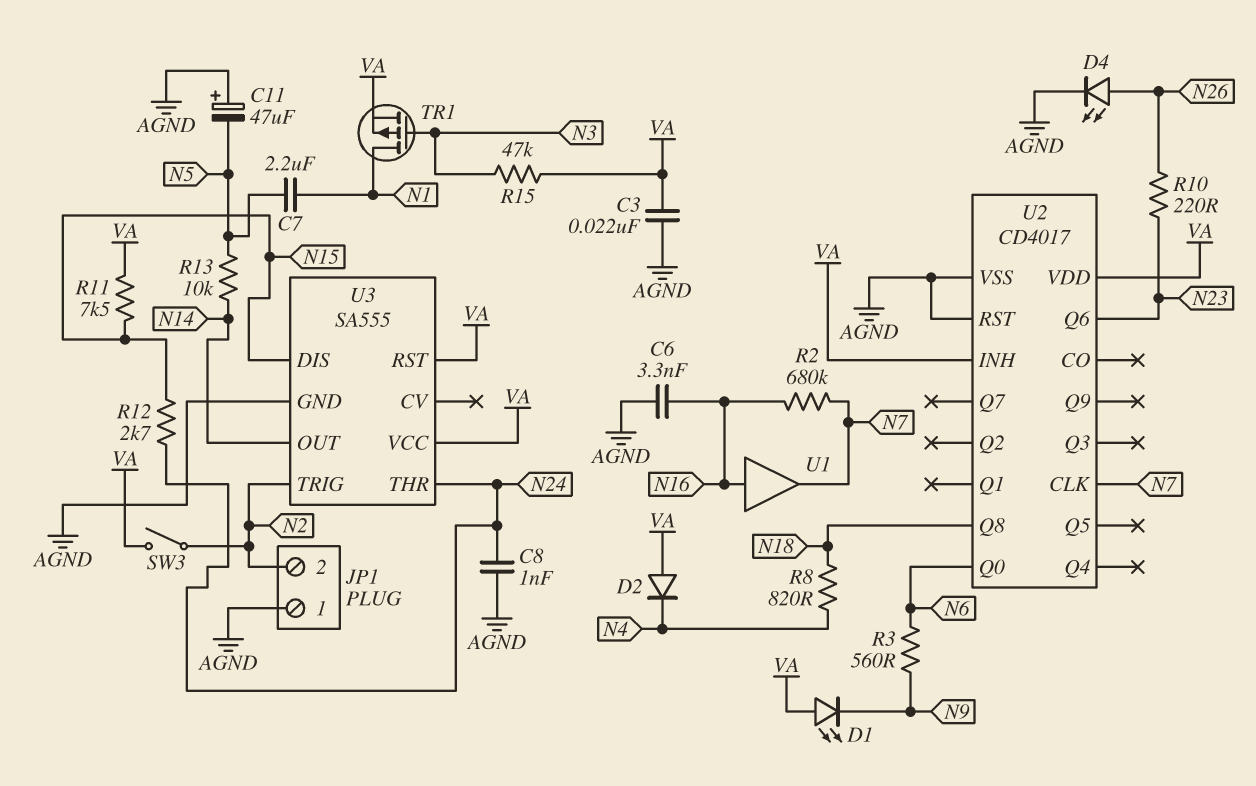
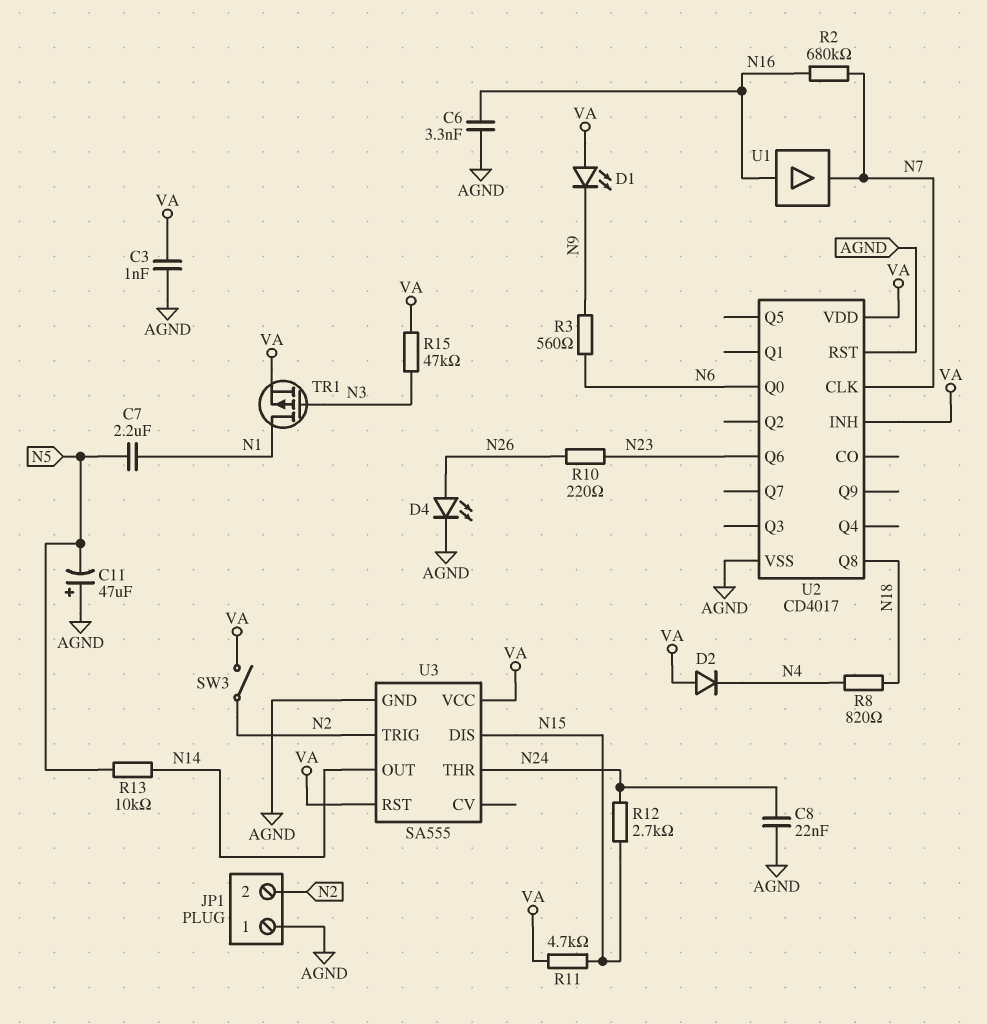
C3: 22nF (AGND, VA) -> 1nF (AGND, VA)
C8: 1nF (AGND, N24) -> 22nF (AGND, N24)
R11: 7.5k (N15, VA) -> 4.7k (N15, VA)

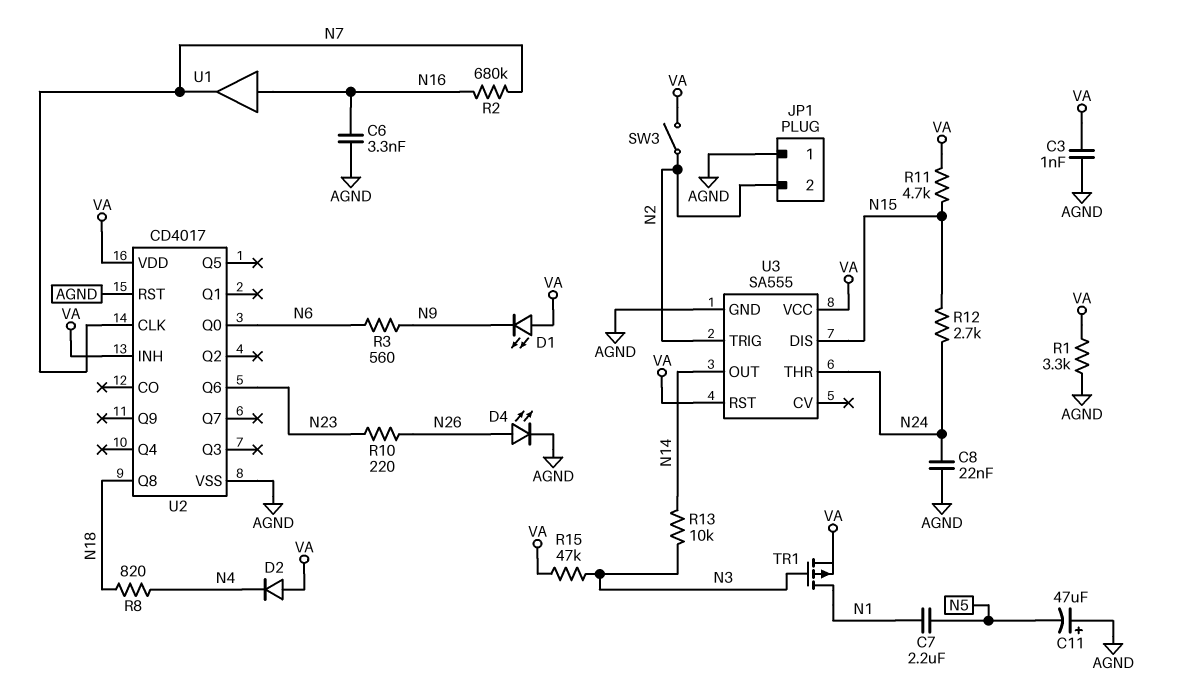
R1: none -> 3.3k (AGND, VA)
R13: 10k (N5, N14) -> 10k (N3, N14)

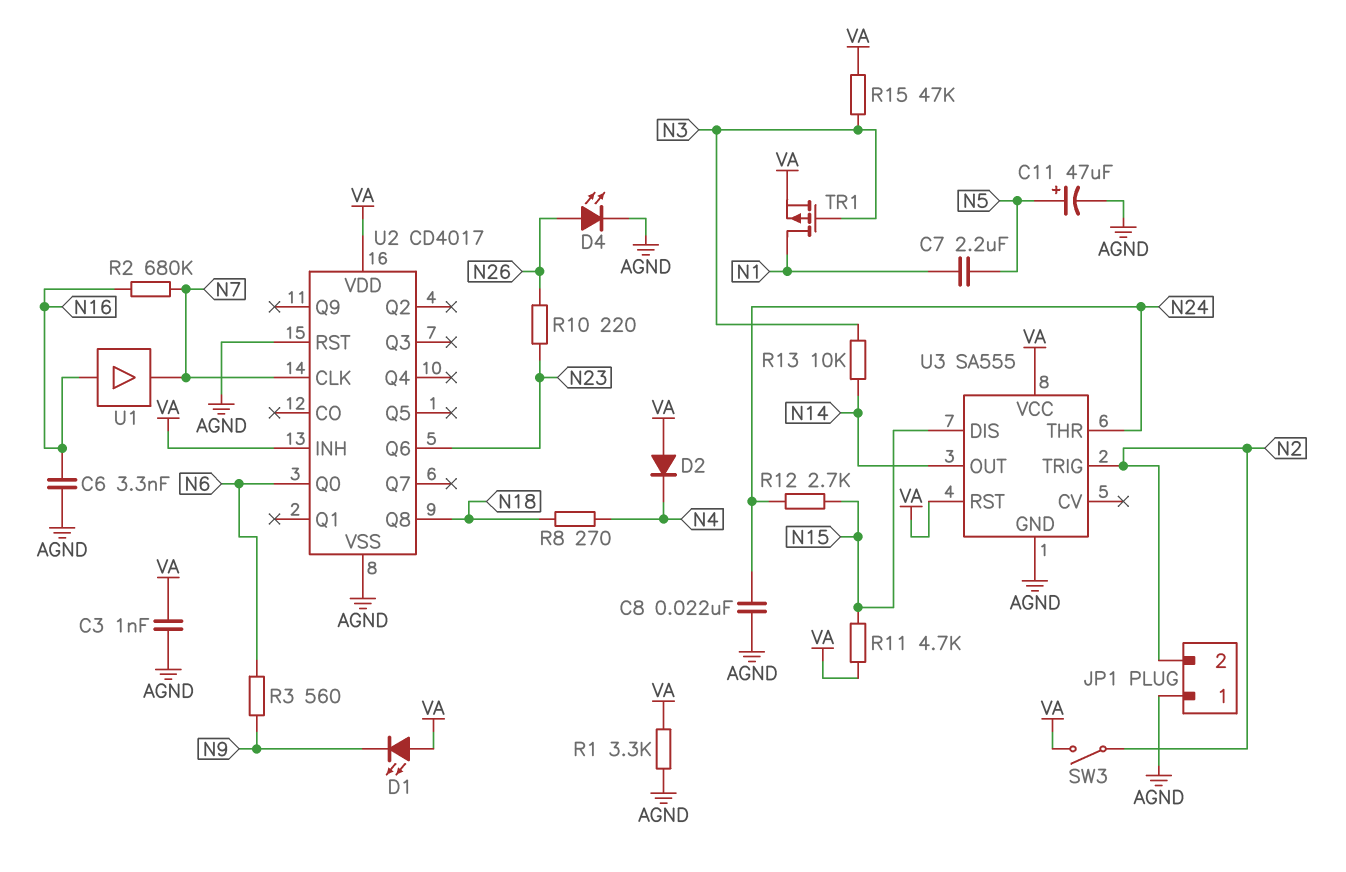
C11: 47uF (plus AGND, minus N5) -> 47uF (plus N5, minus AGND)
R8: 820 (N4, N18) -> 270 (N4, N18)

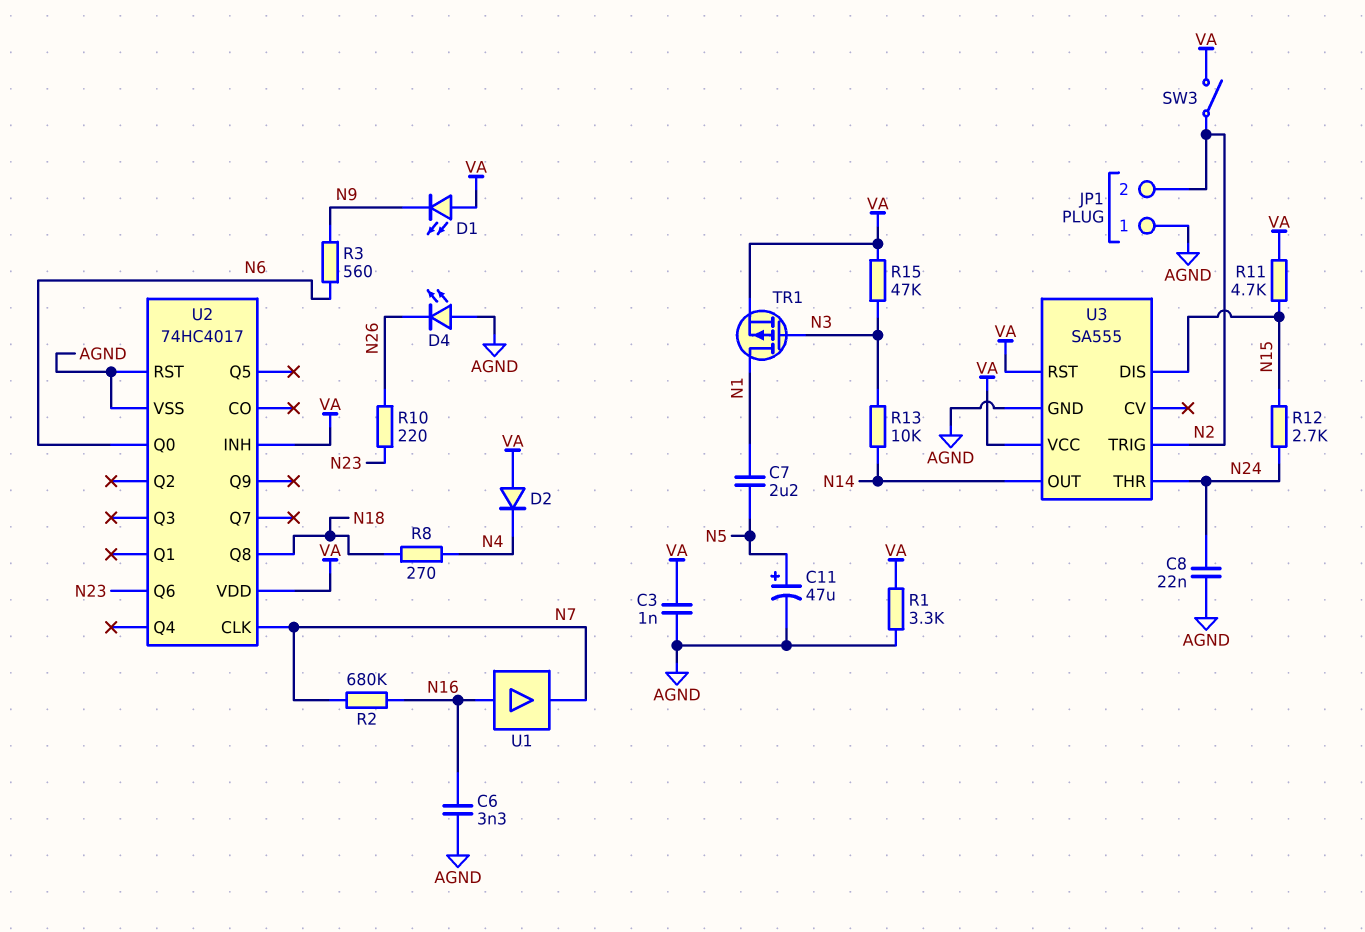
D4: LED (A N26, K AGND) -> LED (A AGND, K N26)
U2: CD4017 -> 74HC4017

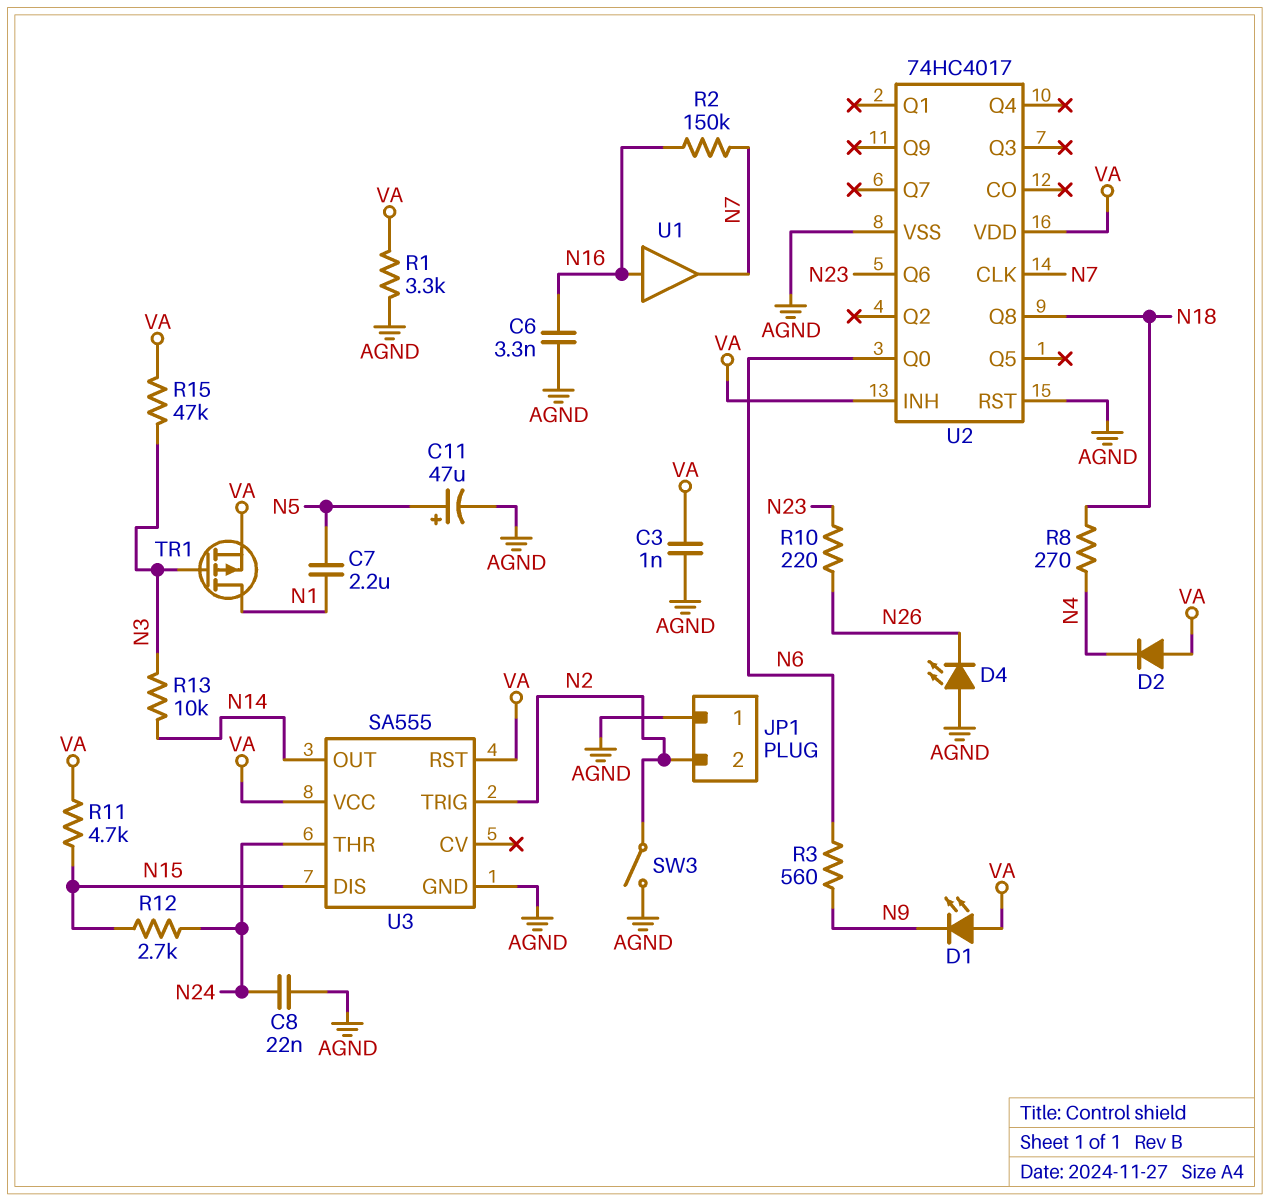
R2: 680k (N7, N16) -> 150k (N7, N16)
SW3: switch (N2, VA) -> switch (AGND, N2)

